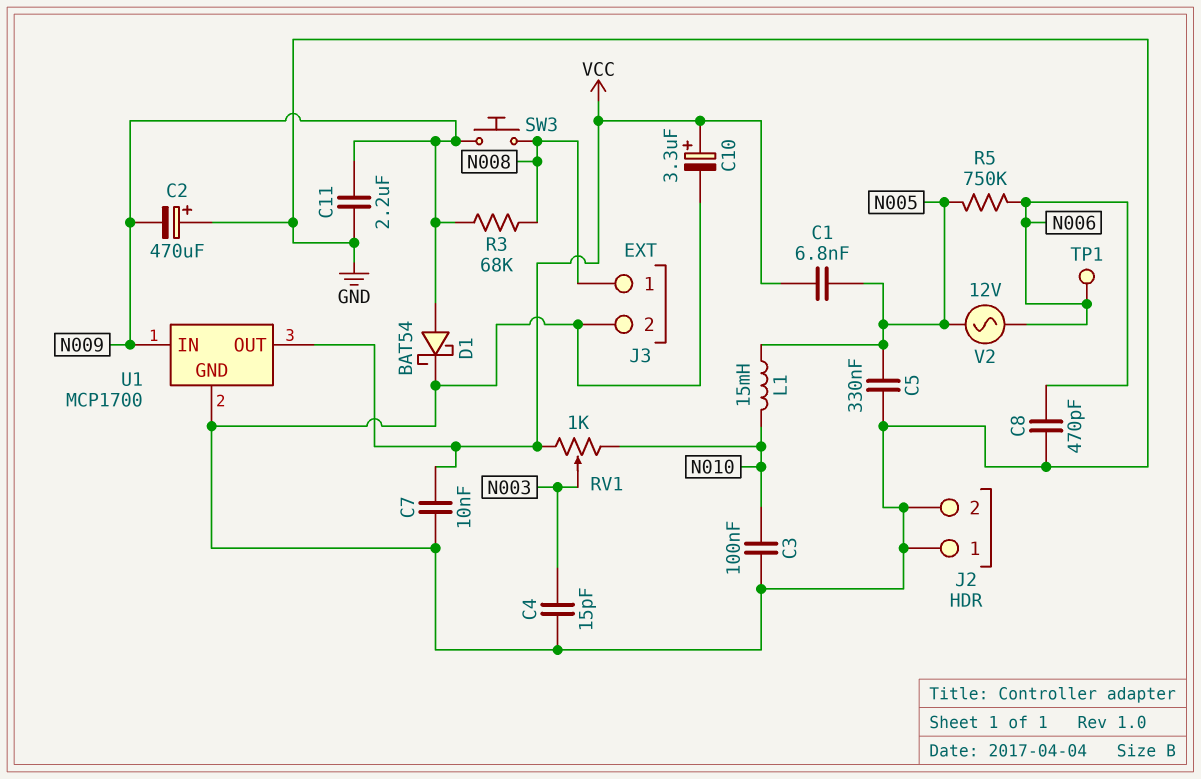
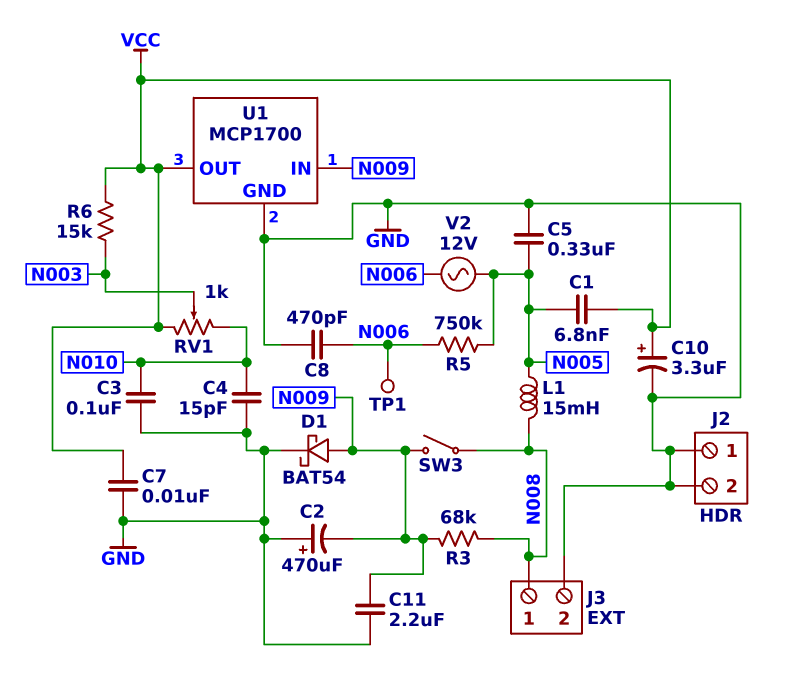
C4: 15pF (GND, N003) -> 15pF (GND, N010)
L1: 15mH (N005, N010) -> 15mH (N005, N008)
R6: none -> 15k (N003, VCC)
SW3: button (N008, N009) -> switch (N008, N009)

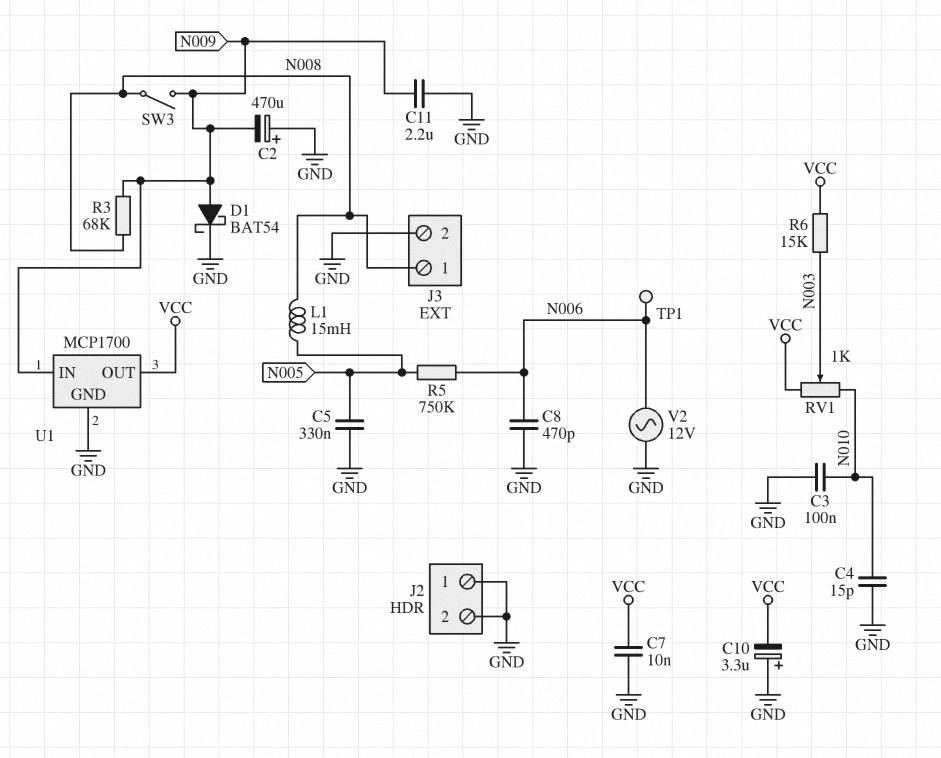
C1: 6.8nF (N005, VCC) -> none
C10: 3.3uF (plus VCC, minus GND) -> 3.3uF (plus GND, minus VCC)
V2: AC 12V (N005, N006) -> AC 12V (GND, N006)

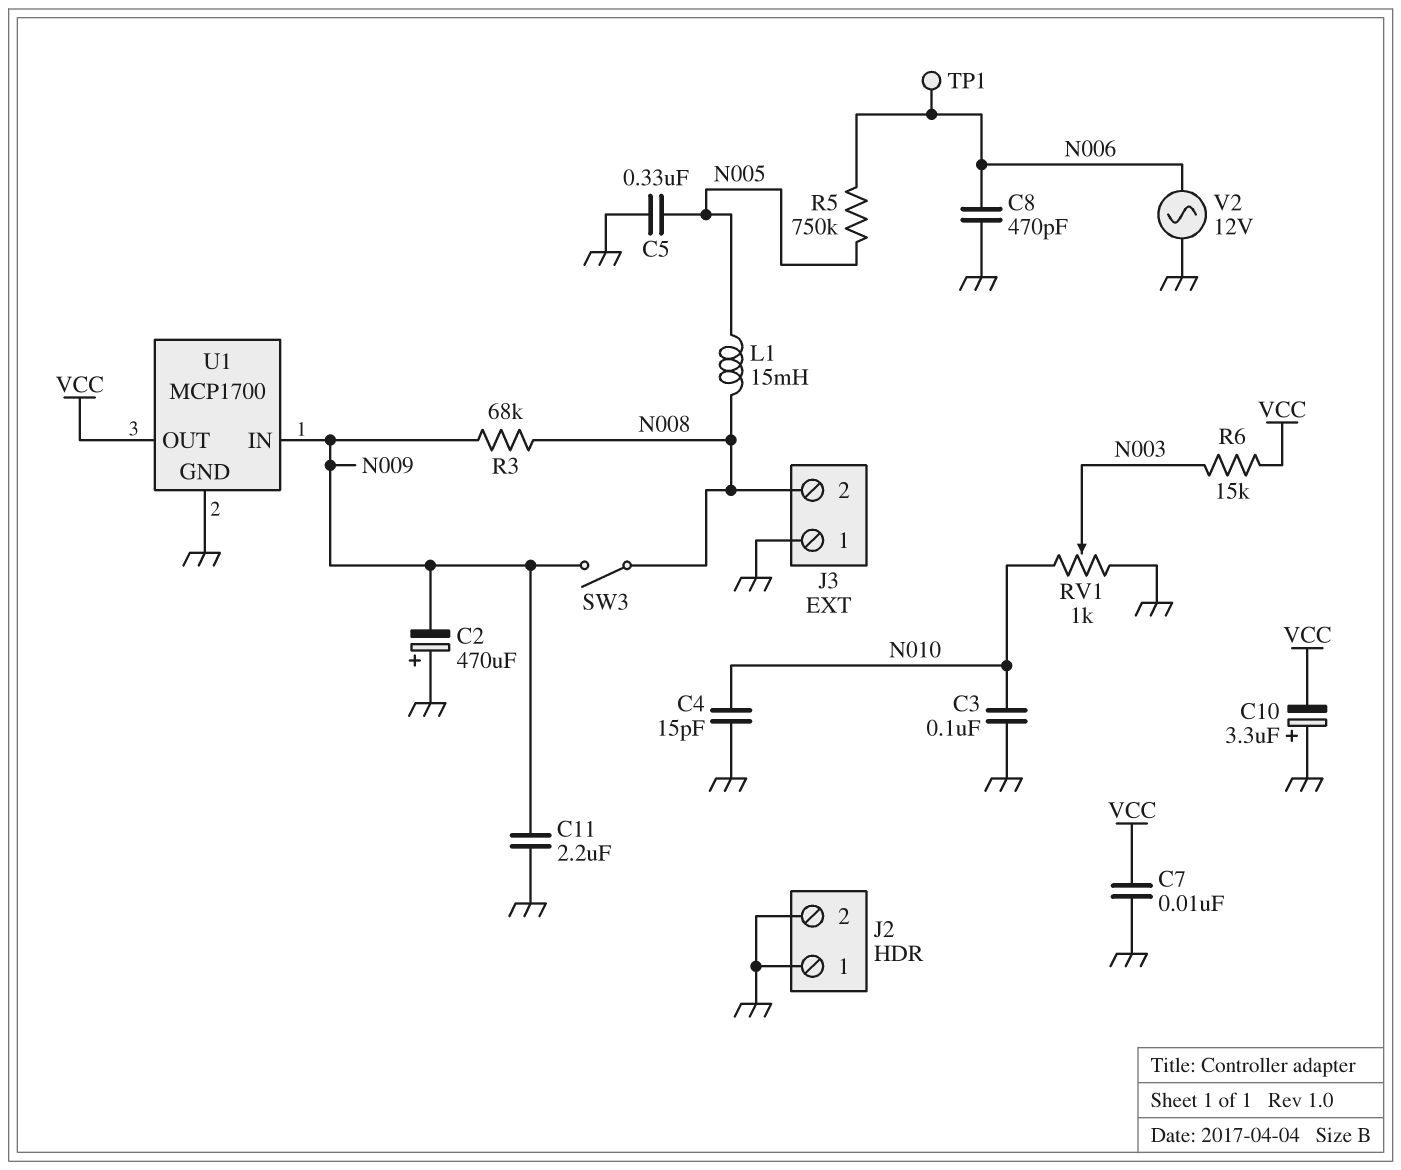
D1: schottky BAT54 (A N009, K GND) -> none
J3 pin 1: N008 -> GND
J3 pin 2: GND -> N008
RV1: 1k (N010, VCC, wiper N003) -> 1k (GND, N010, wiper N003)

